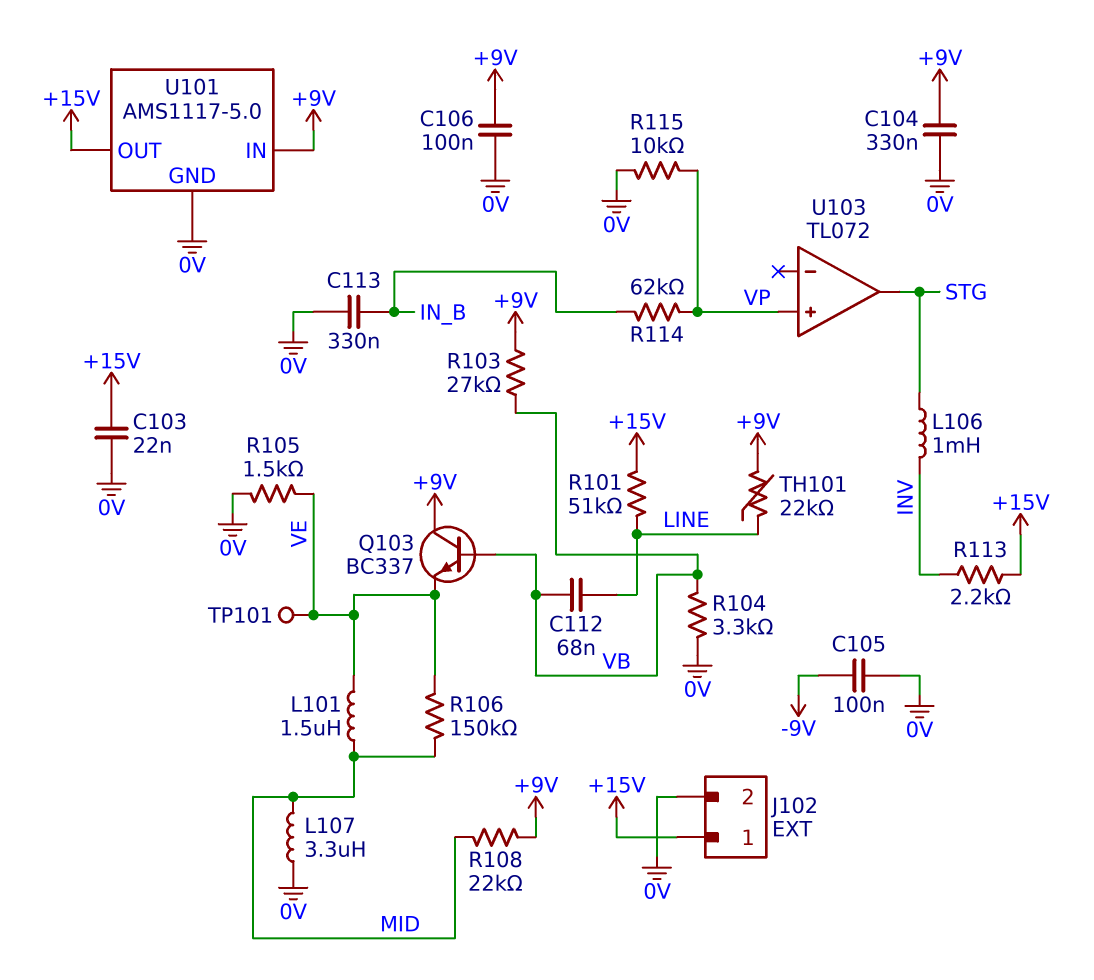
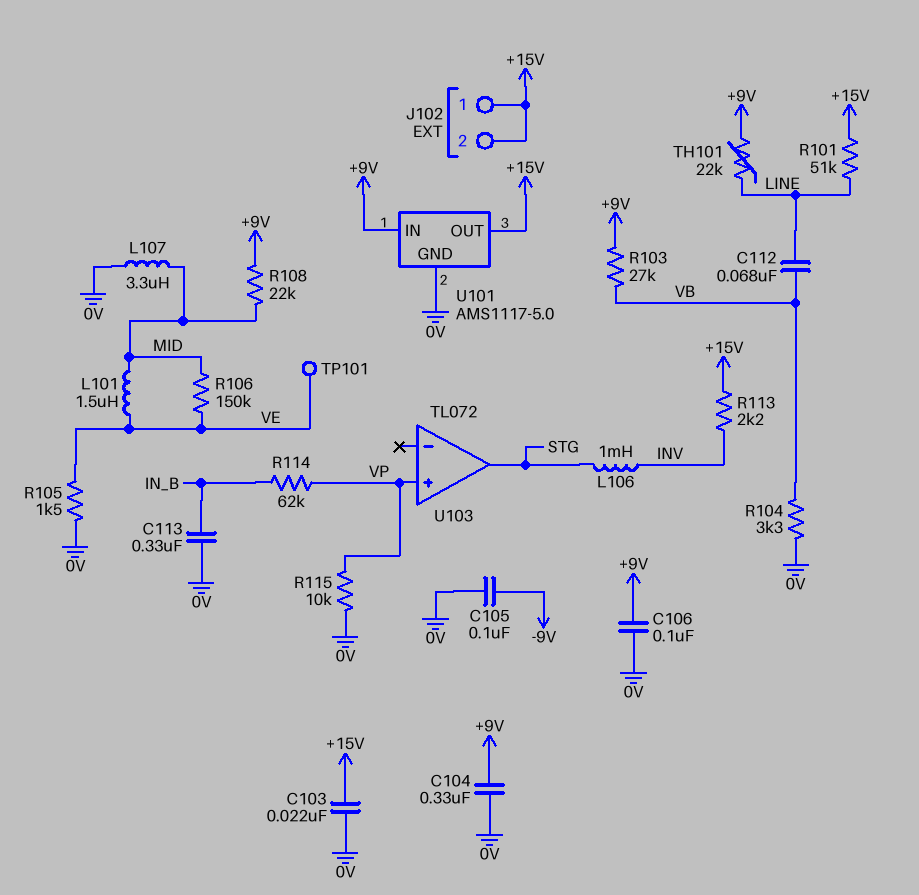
J102 pin 2: 0V -> +15V
Q103: NPN BC337 (B VB, C +9V, E VE) -> none

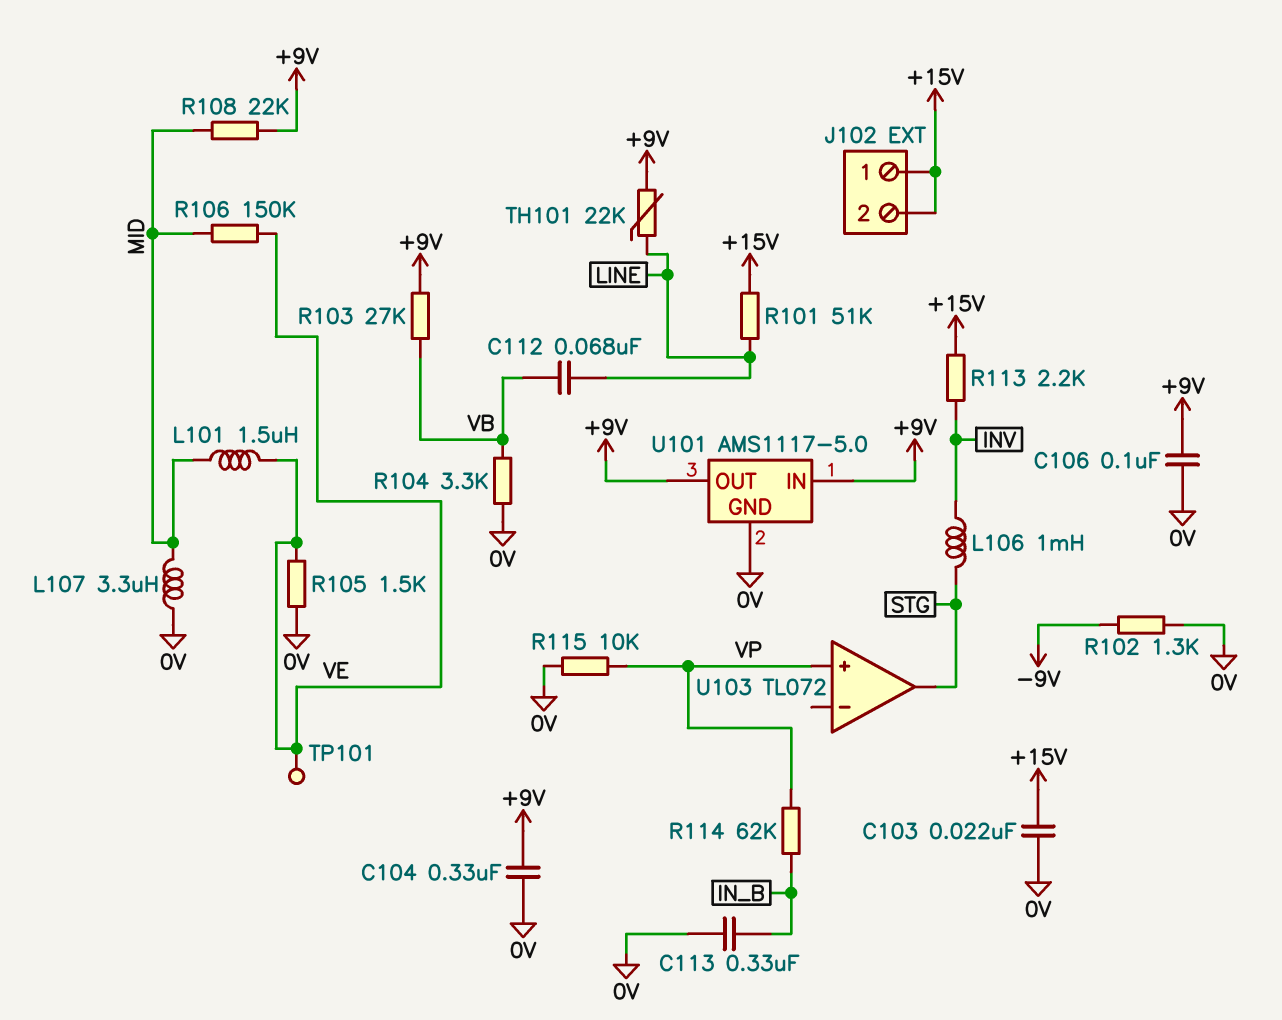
C105: 100nF (-9V, 0V) -> none
R102: none -> 1.3k (-9V, 0V)
U101 pin OUT: +15V -> +9V

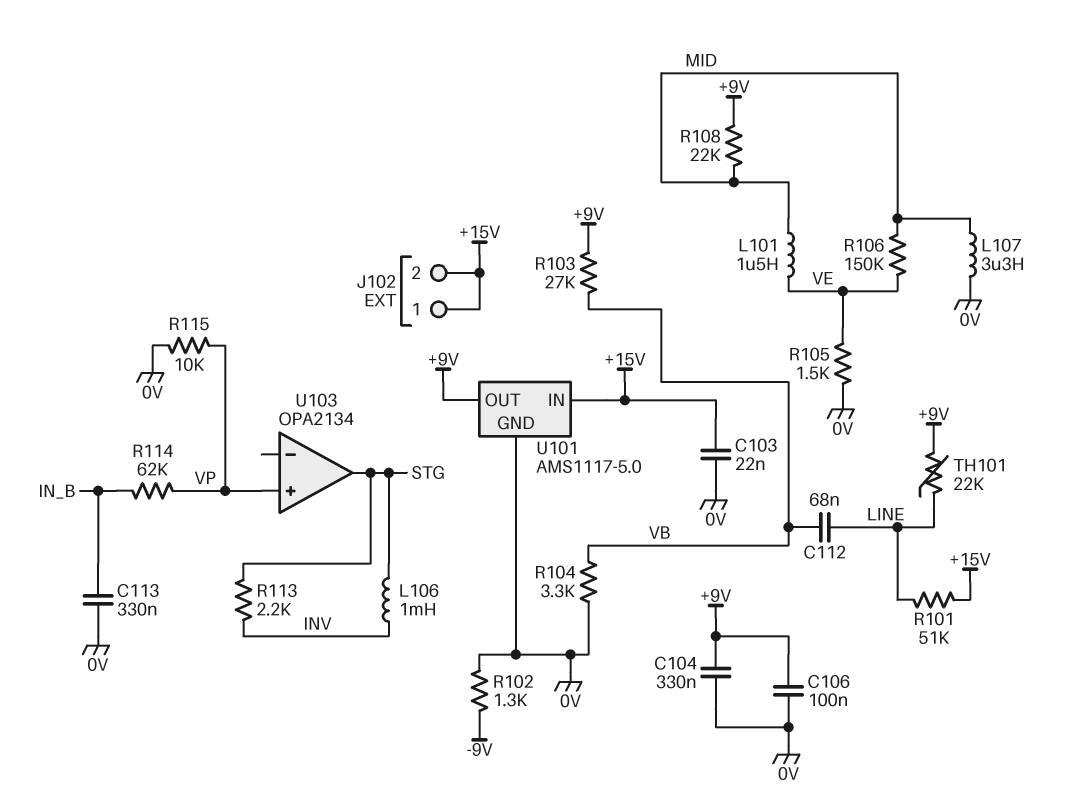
R113: 2.2k (+15V, INV) -> 2.2k (INV, STG)
TP101: test point (VE) -> none
U101 pin IN: +9V -> +15V
U103: TL072 -> OPA2134

